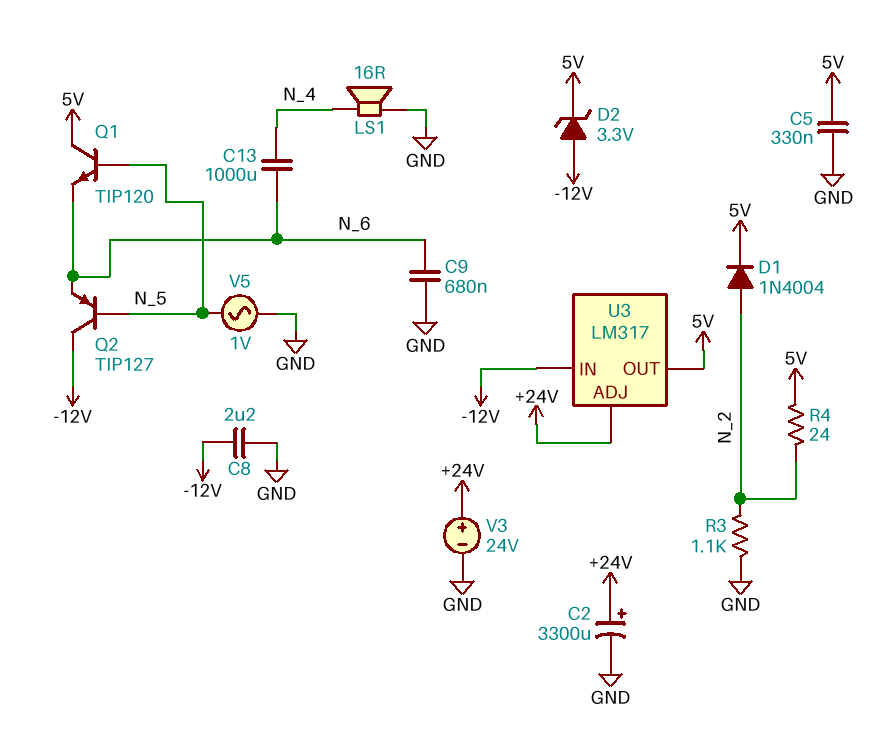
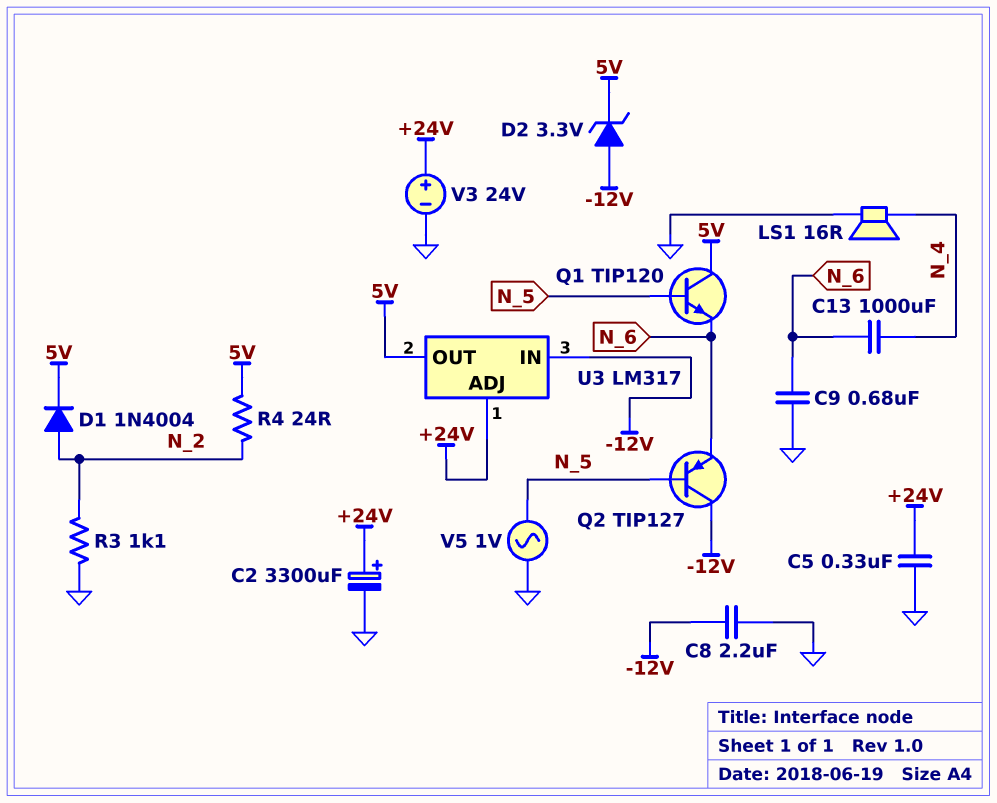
C5: 330nF (5V, GND) -> 330nF (+24V, GND)

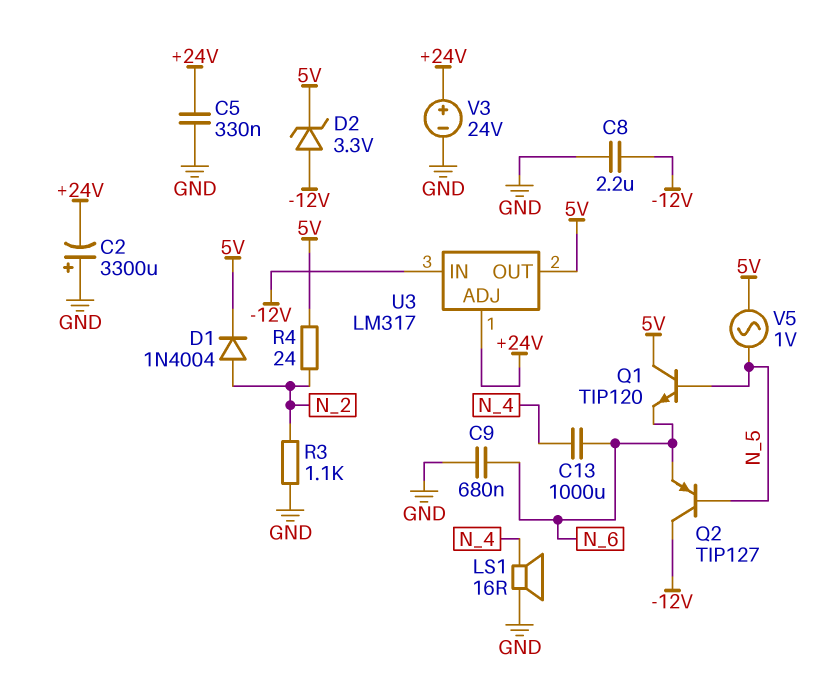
C2: 3300uF (plus +24V, minus GND) -> 3300uF (plus GND, minus +24V)
V5: AC 1V (GND, N_5) -> AC 1V (5V, N_5)

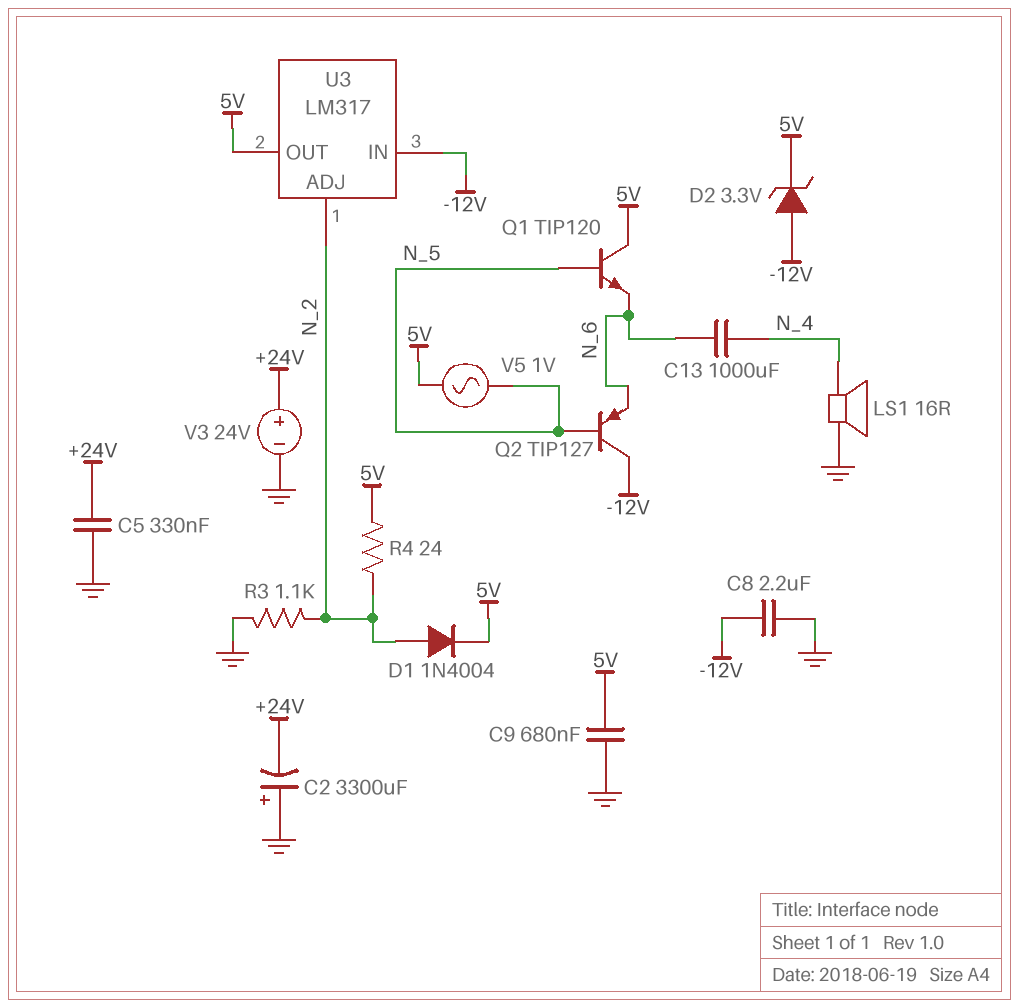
C9: 680nF (GND, N_6) -> 680nF (5V, GND)
U3 pin ADJ: +24V -> N_2

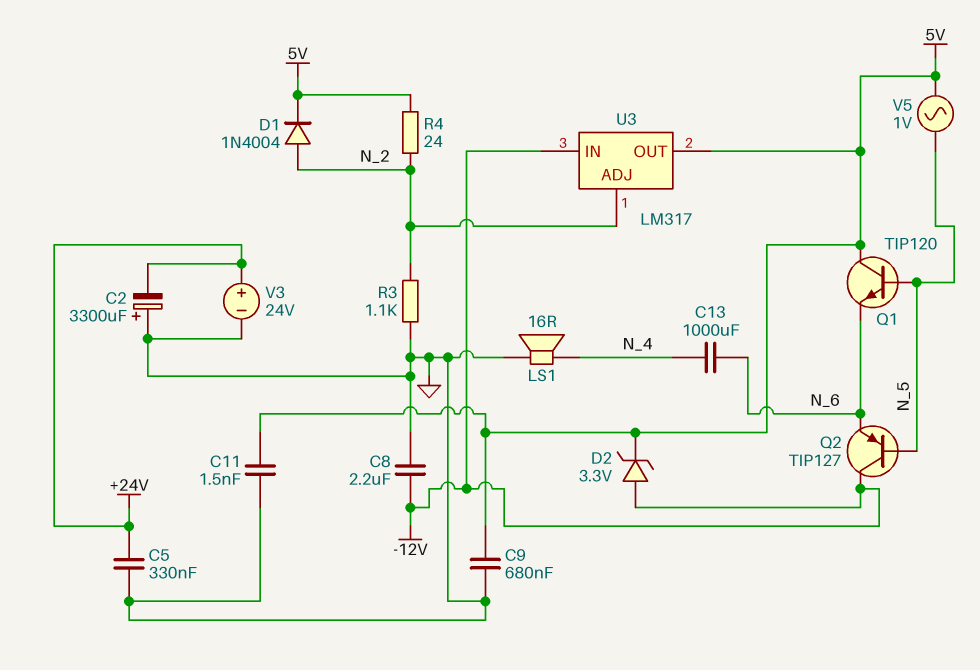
C11: none -> 1.5nF (5V, GND)

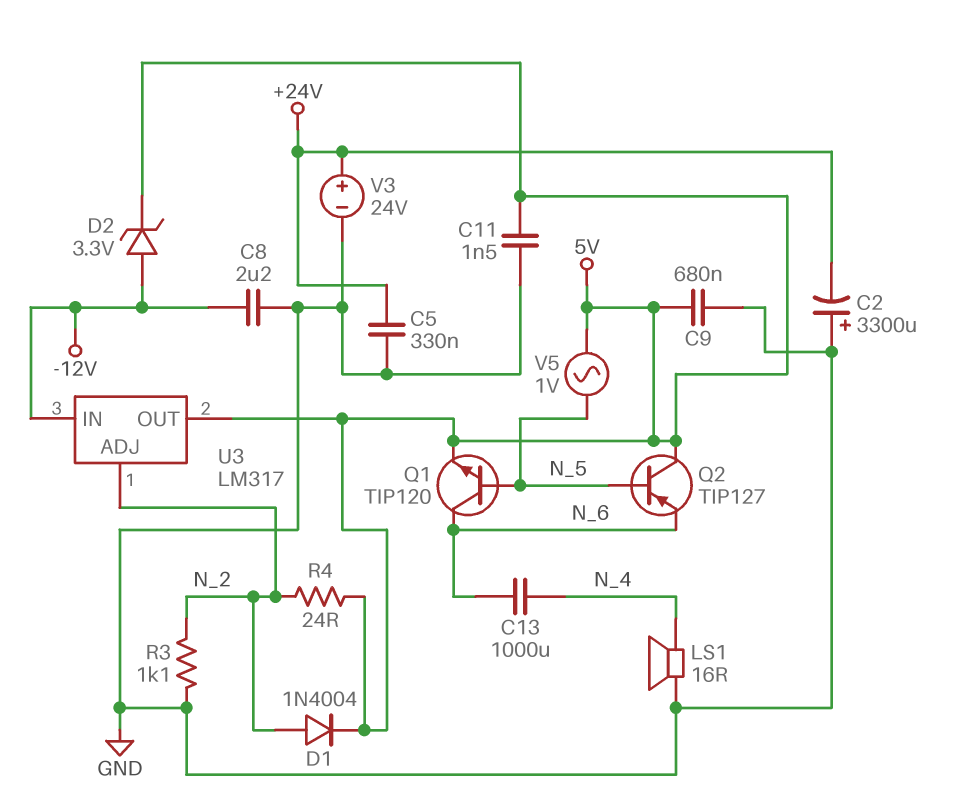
Q1: NPN TIP120 (B N_5, C 5V, E N_6) -> NPN TIP120 (B N_5, C N_6, E 5V)
Q2: PNP TIP127 (B N_5, C -12V, E N_6) -> PNP TIP127 (B N_5, C 5V, E N_6)

